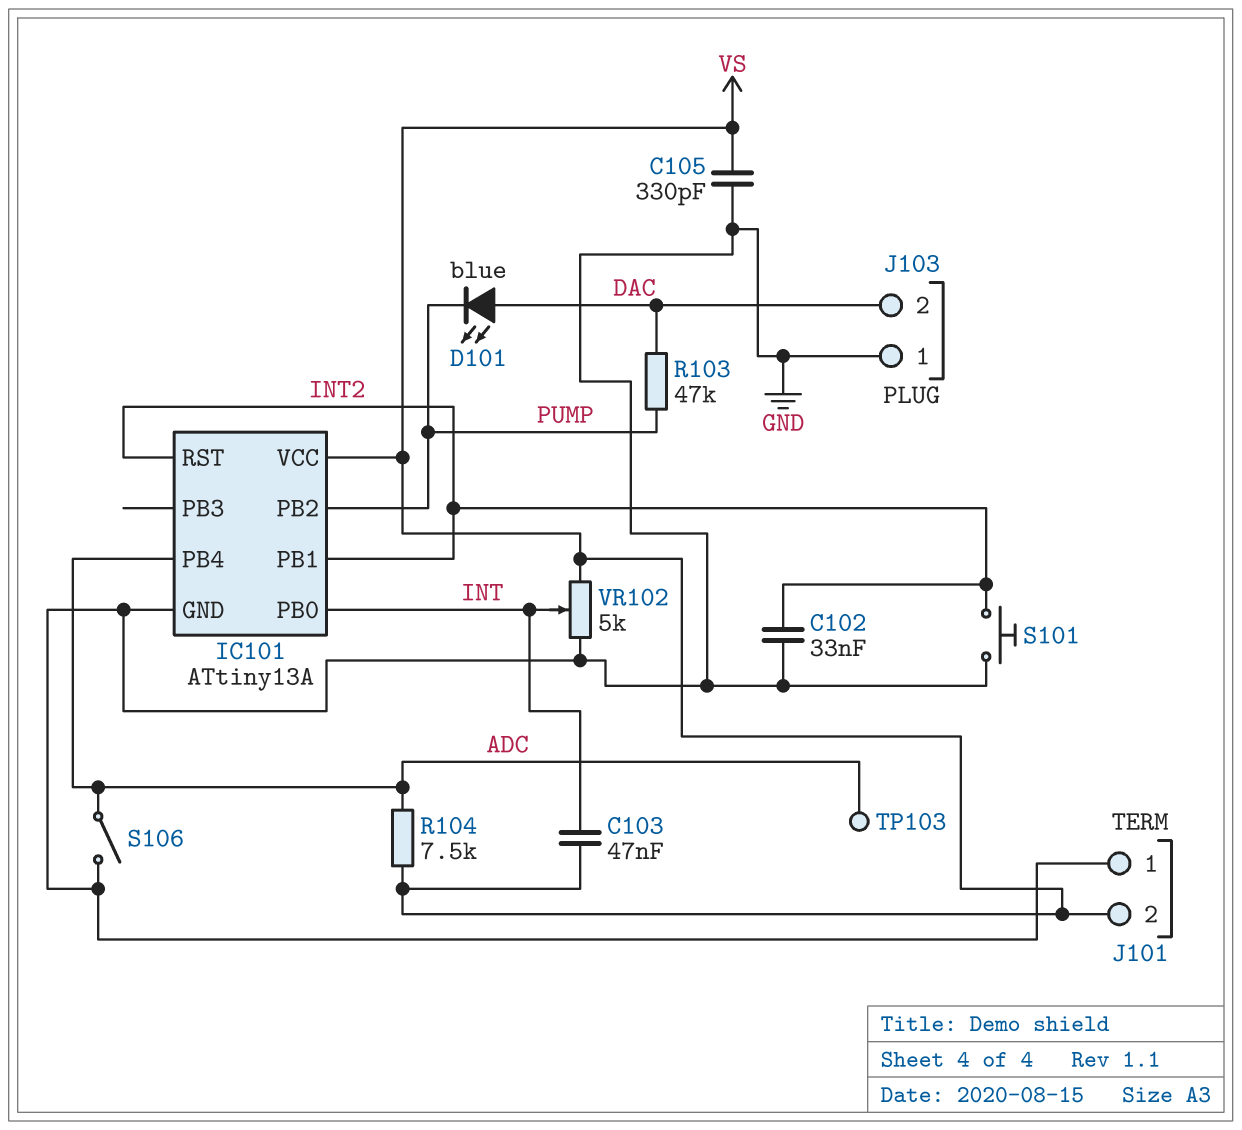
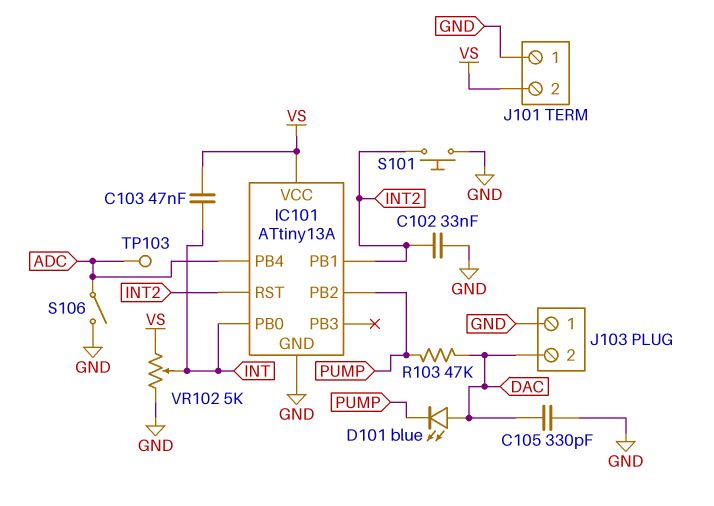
C105: 330pF (GND, VS) -> 330pF (DAC, GND)
R104: 7.5k (ADC, VS) -> none

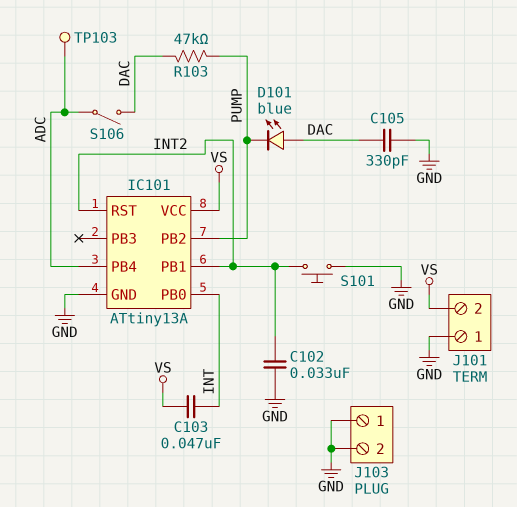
J103 pin 2: DAC -> GND
S106: switch (ADC, GND) -> switch (ADC, DAC)
VR102: 5k (GND, VS, wiper INT) -> none

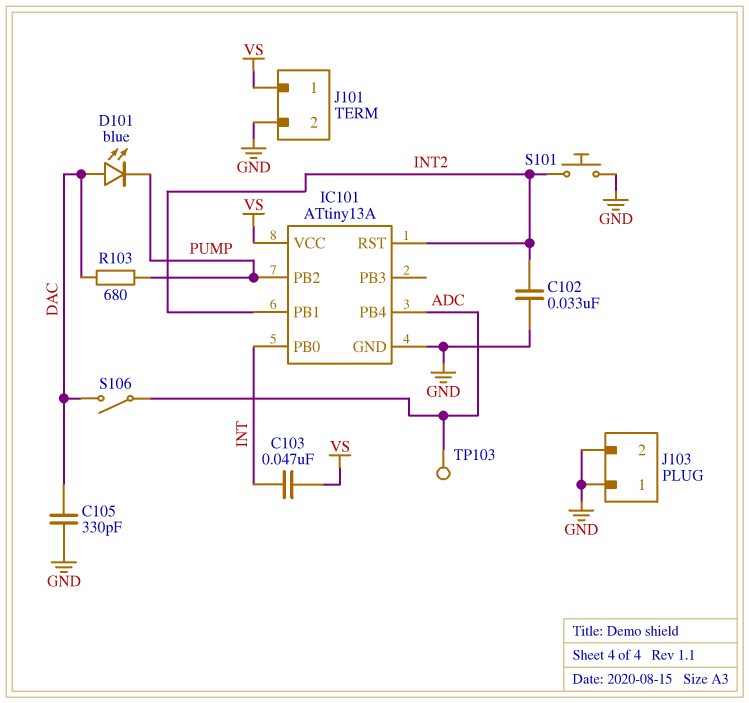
J101 pin 1: GND -> VS
J101 pin 2: VS -> GND
R103: 47k (DAC, PUMP) -> 680 (DAC, PUMP)

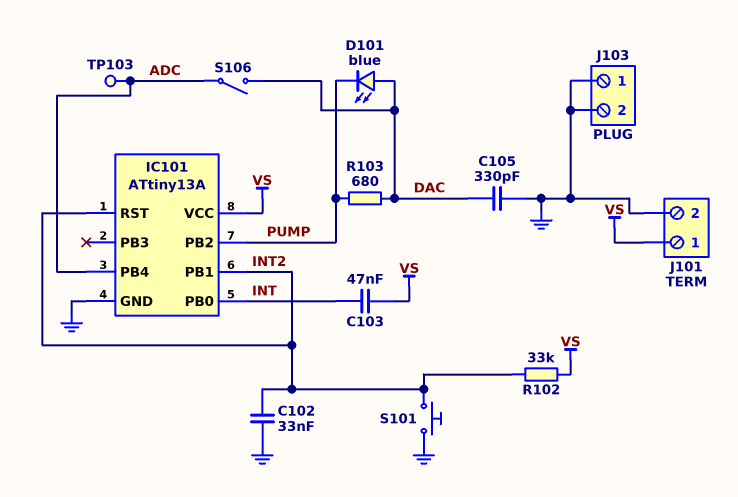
R102: none -> 33k (INT2, VS)

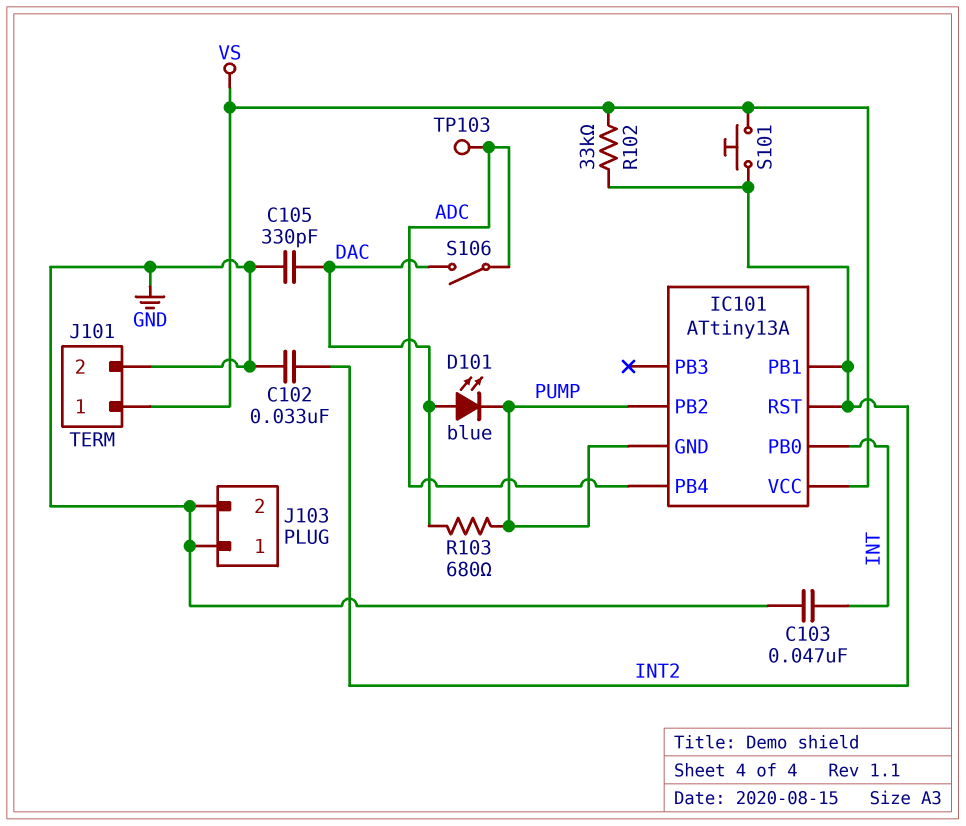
C103: 47nF (INT, VS) -> 47nF (GND, INT)
IC101 pin GND: GND -> PUMP
S101: button (GND, INT2) -> button (INT2, VS)

